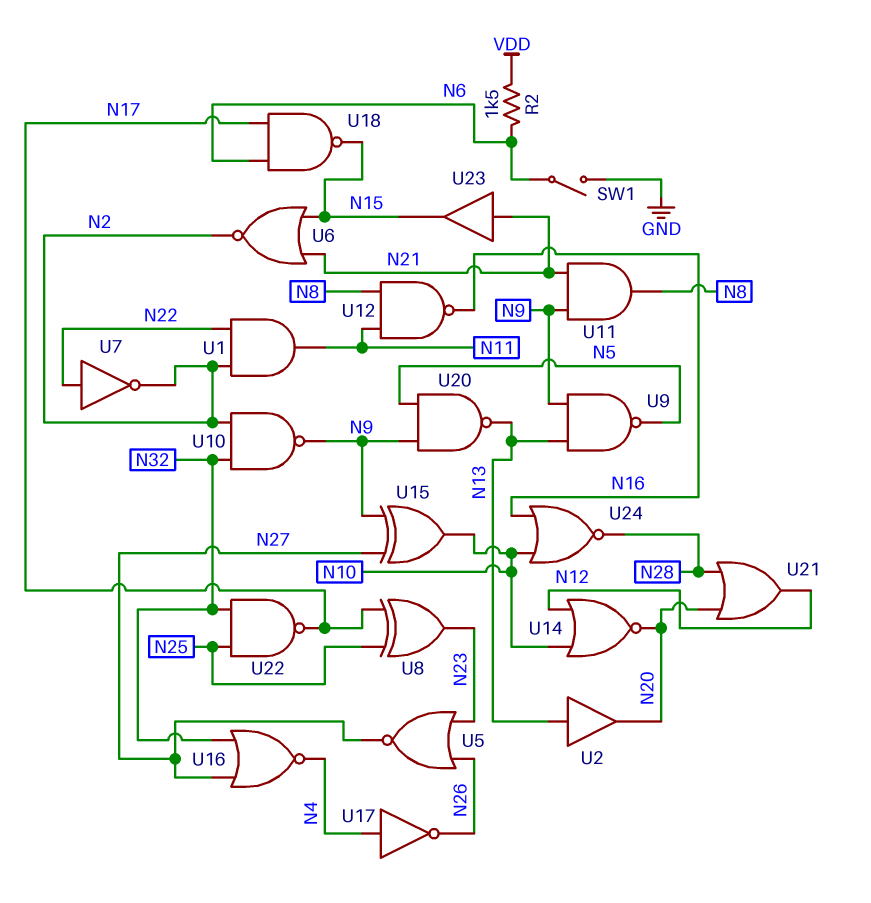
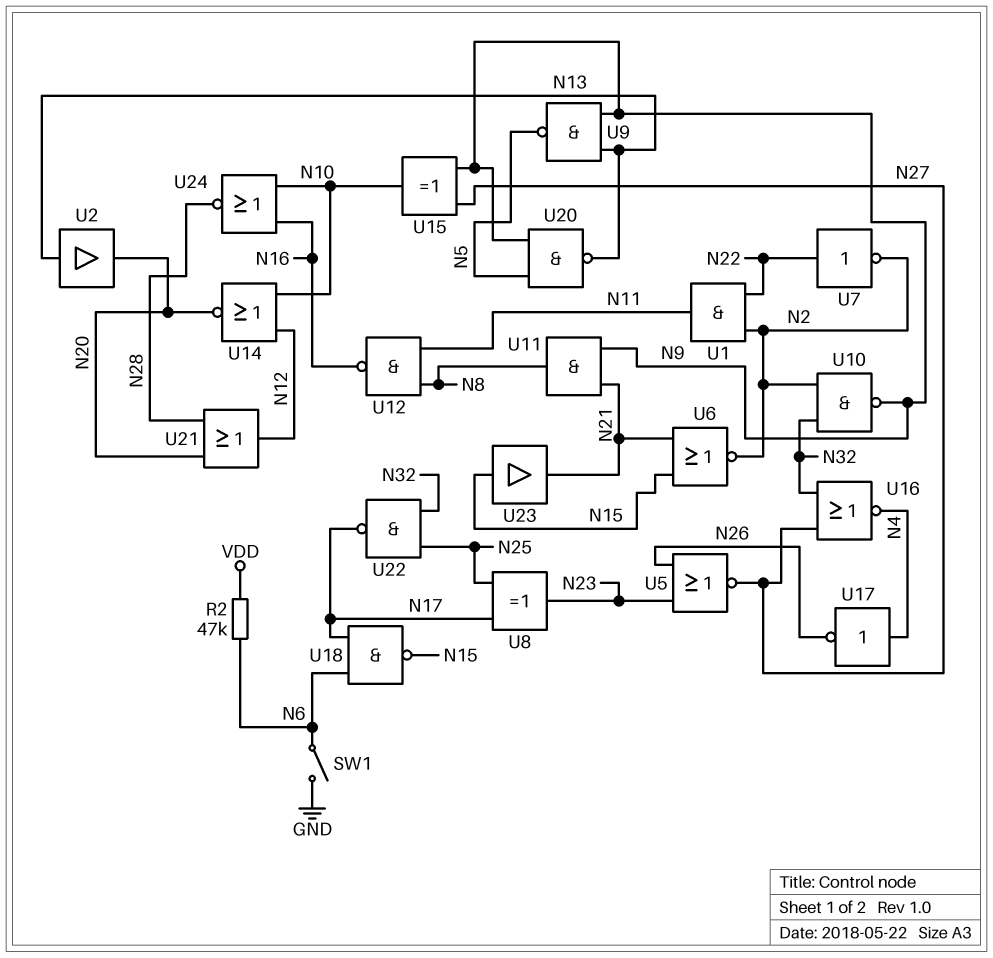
R2: 1.5k (N6, VDD) -> 47k (N6, VDD)
U23: buffer (in N21, out N15) -> buffer (in N15, out N21)

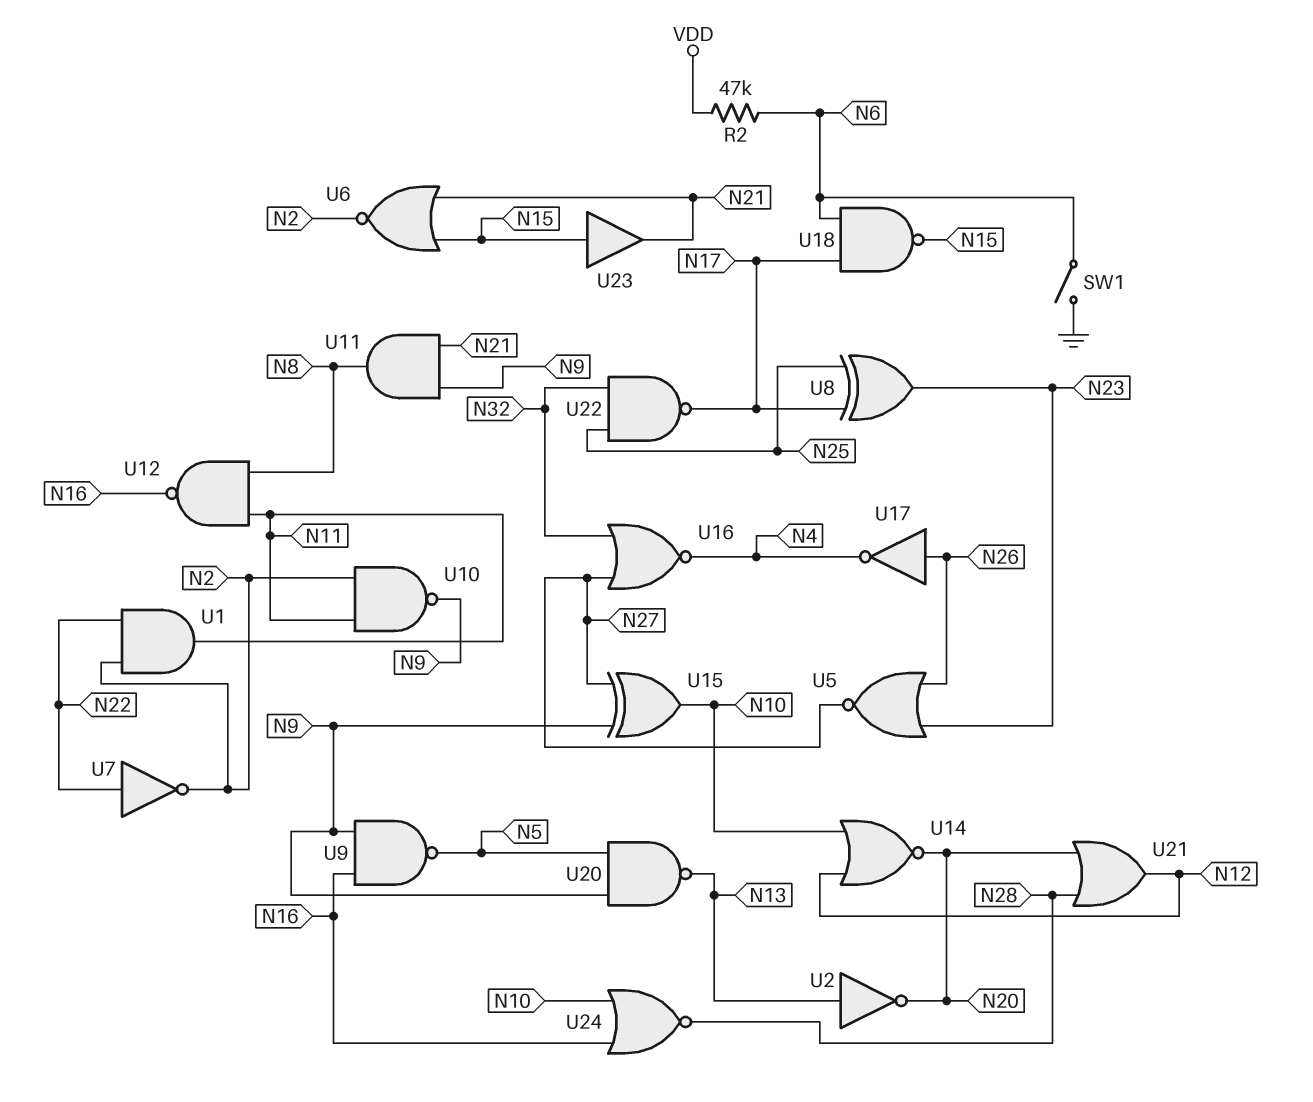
U2: buffer (in N13, out N20) -> NOT (in N13, out N20)
U9: NAND (in N9, in N13, out N5) -> NAND (in N9, in N16, out N5)
U10: NAND (in N2, in N32, out N9) -> NAND (in N2, in N11, out N9)
U17: NOT (in N4, out N26) -> NOT (in N26, out N4)

